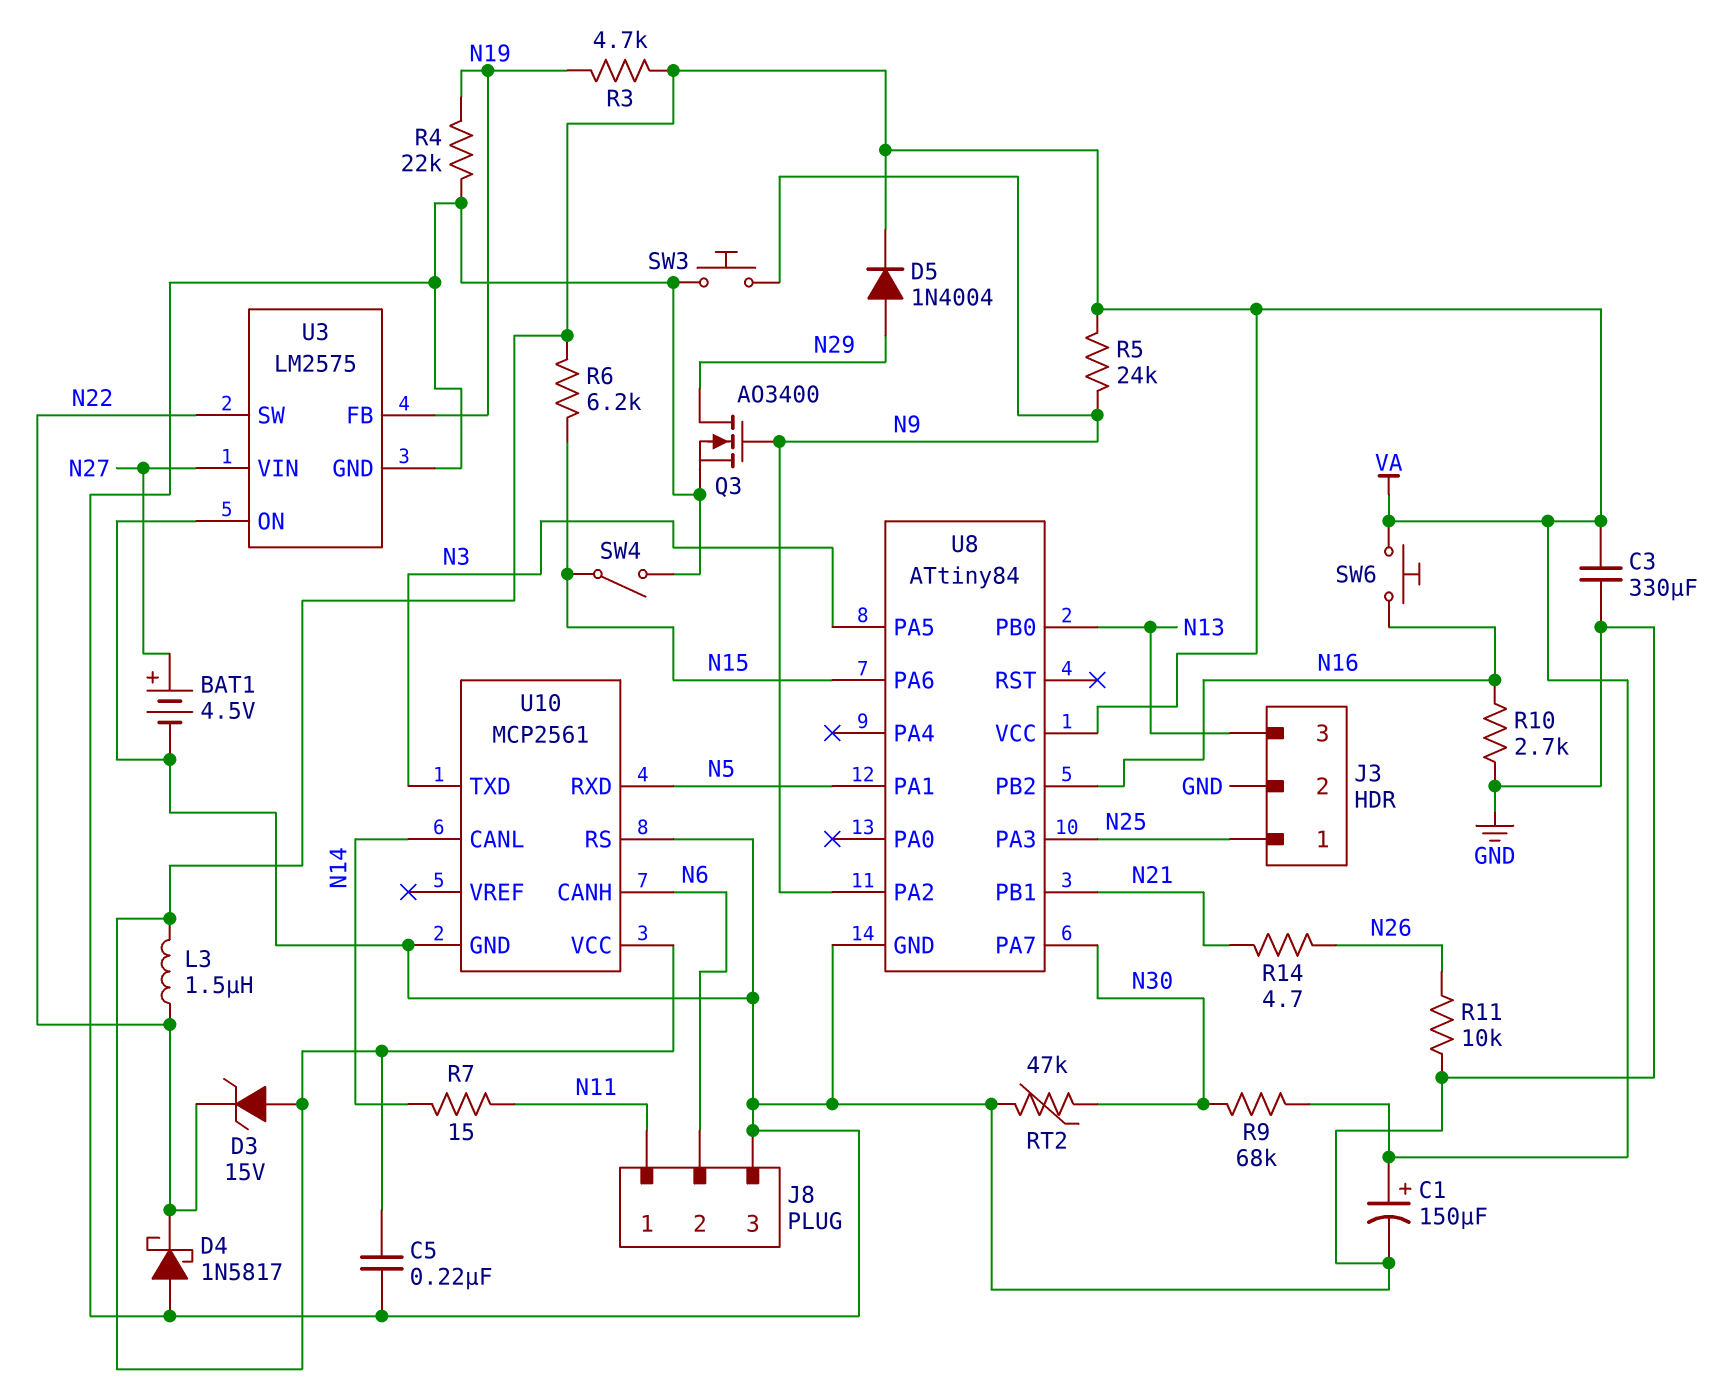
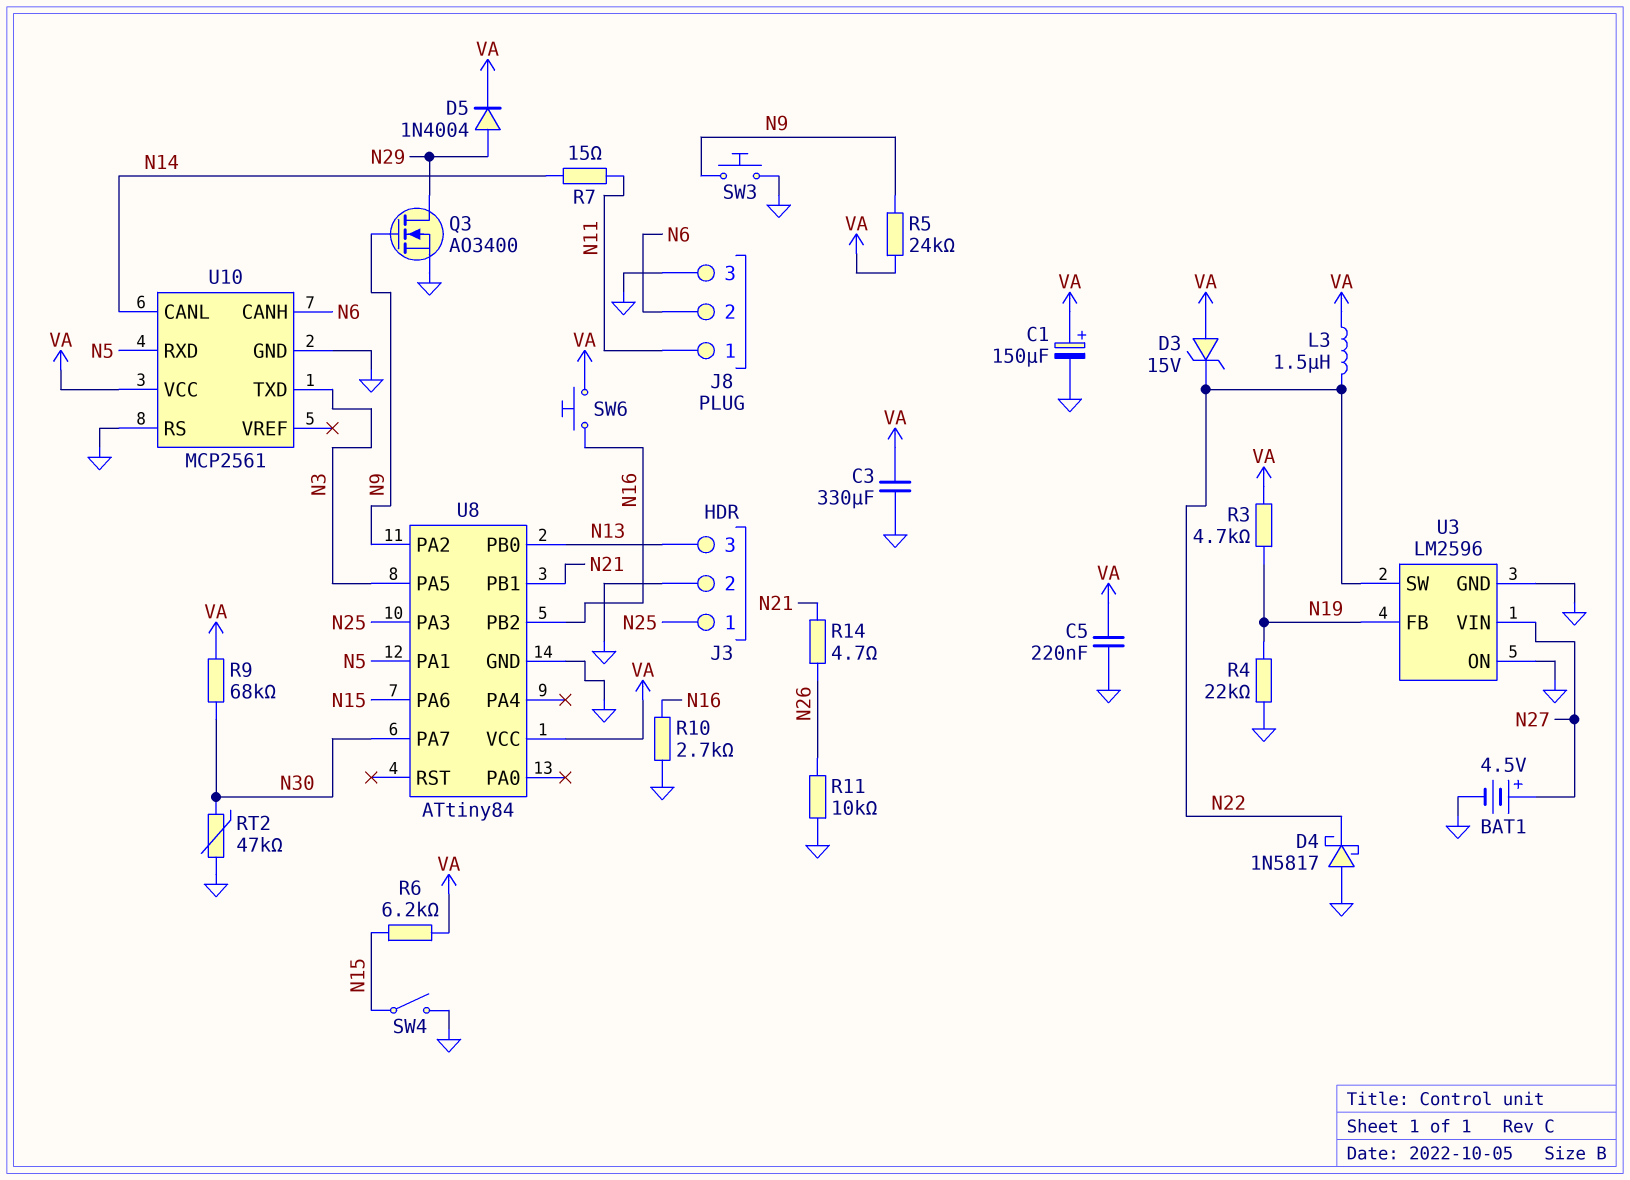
U3: LM2575 -> LM2596

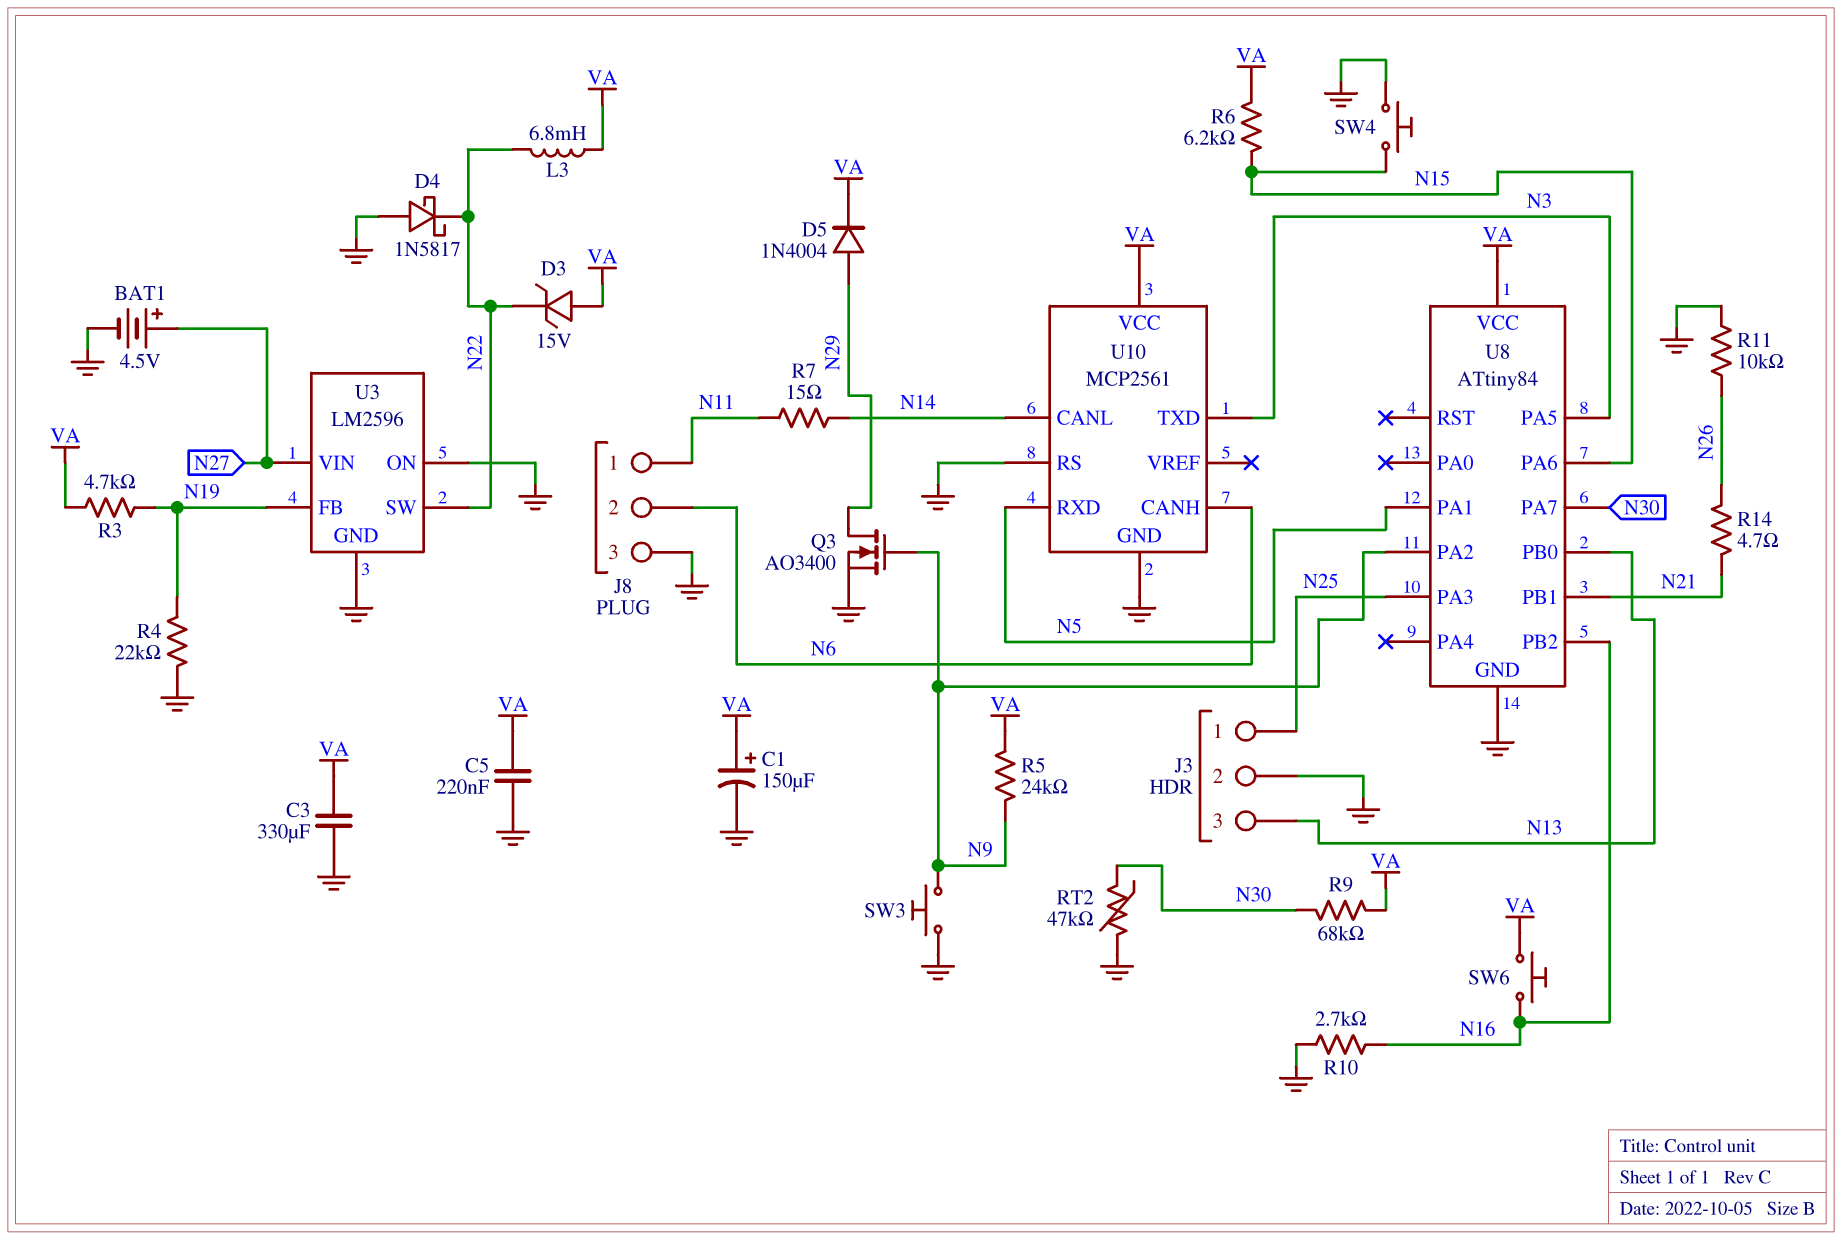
L3: 1.5uH (N22, VA) -> 6.8mH (N22, VA)
SW4: switch (GND, N15) -> button (GND, N15)

